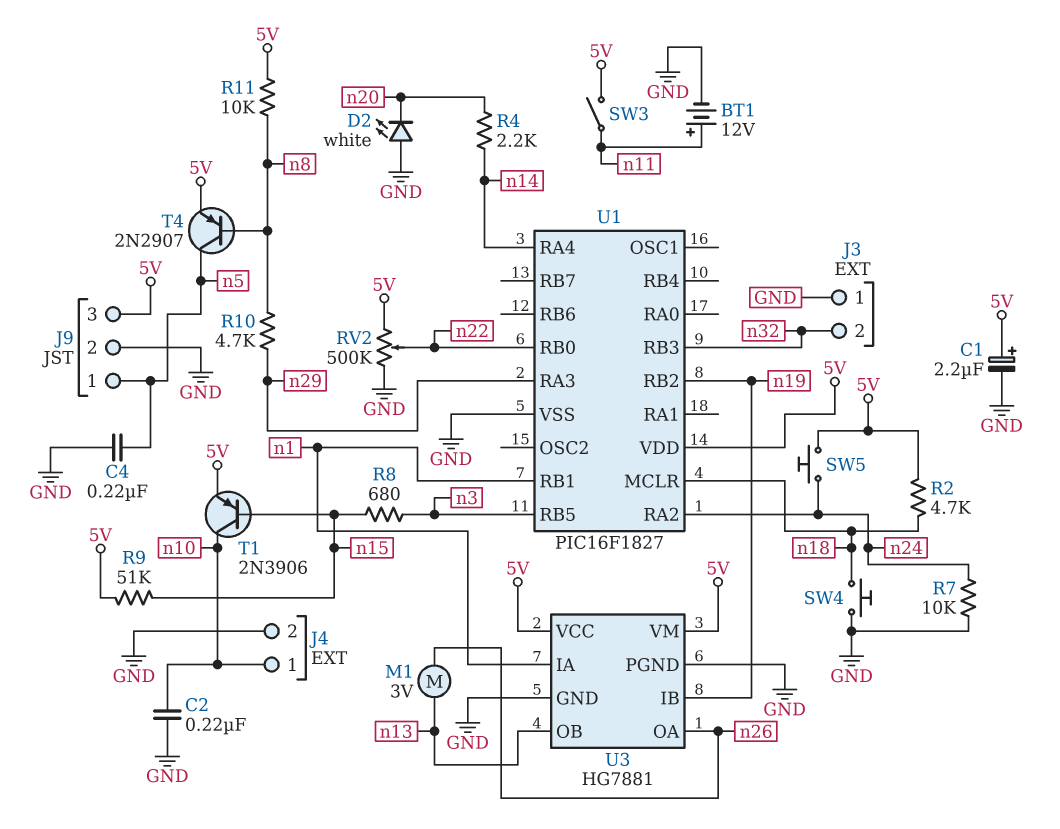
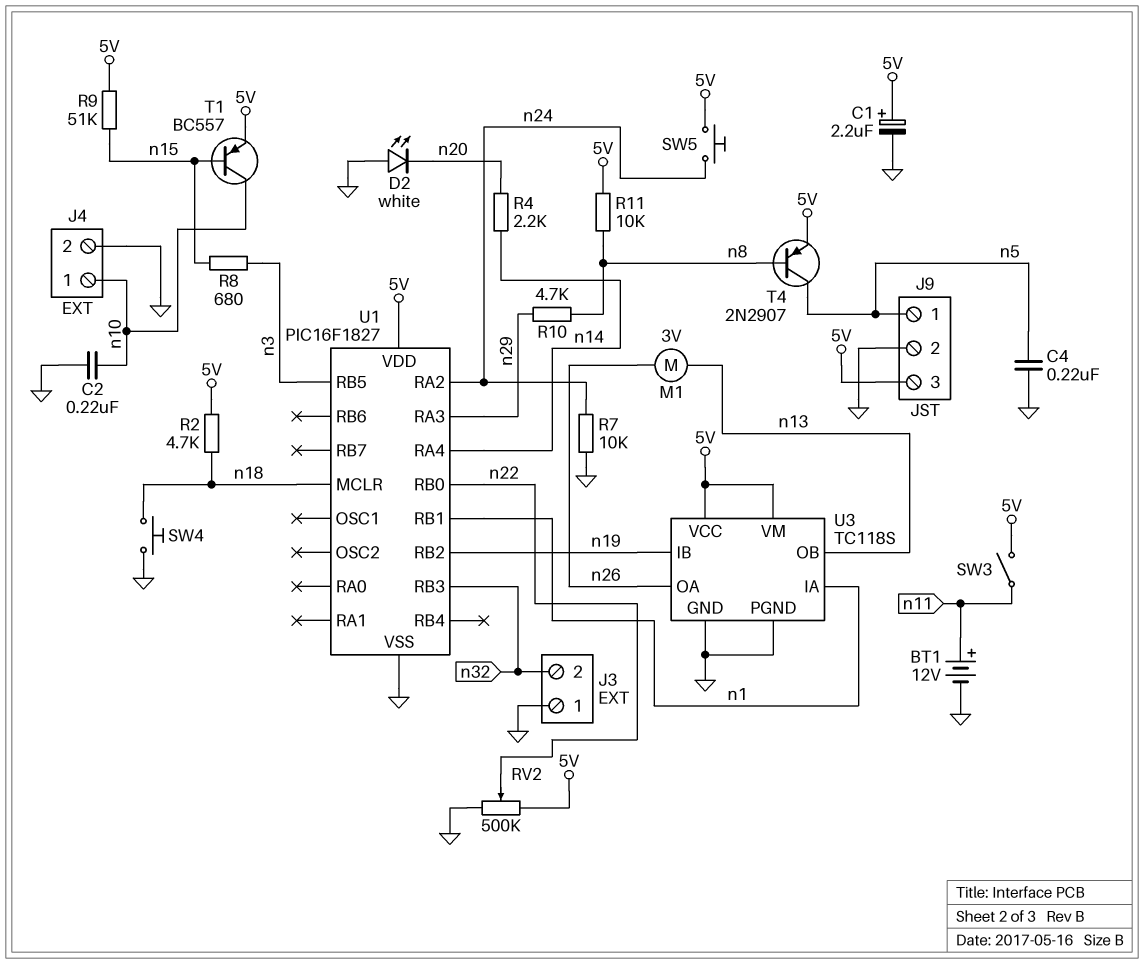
T1: PNP 2N3906 (B n15, C n10, E 5V) -> PNP BC557 (B n15, C n10, E 5V)
U3: HG7881 -> TC118S

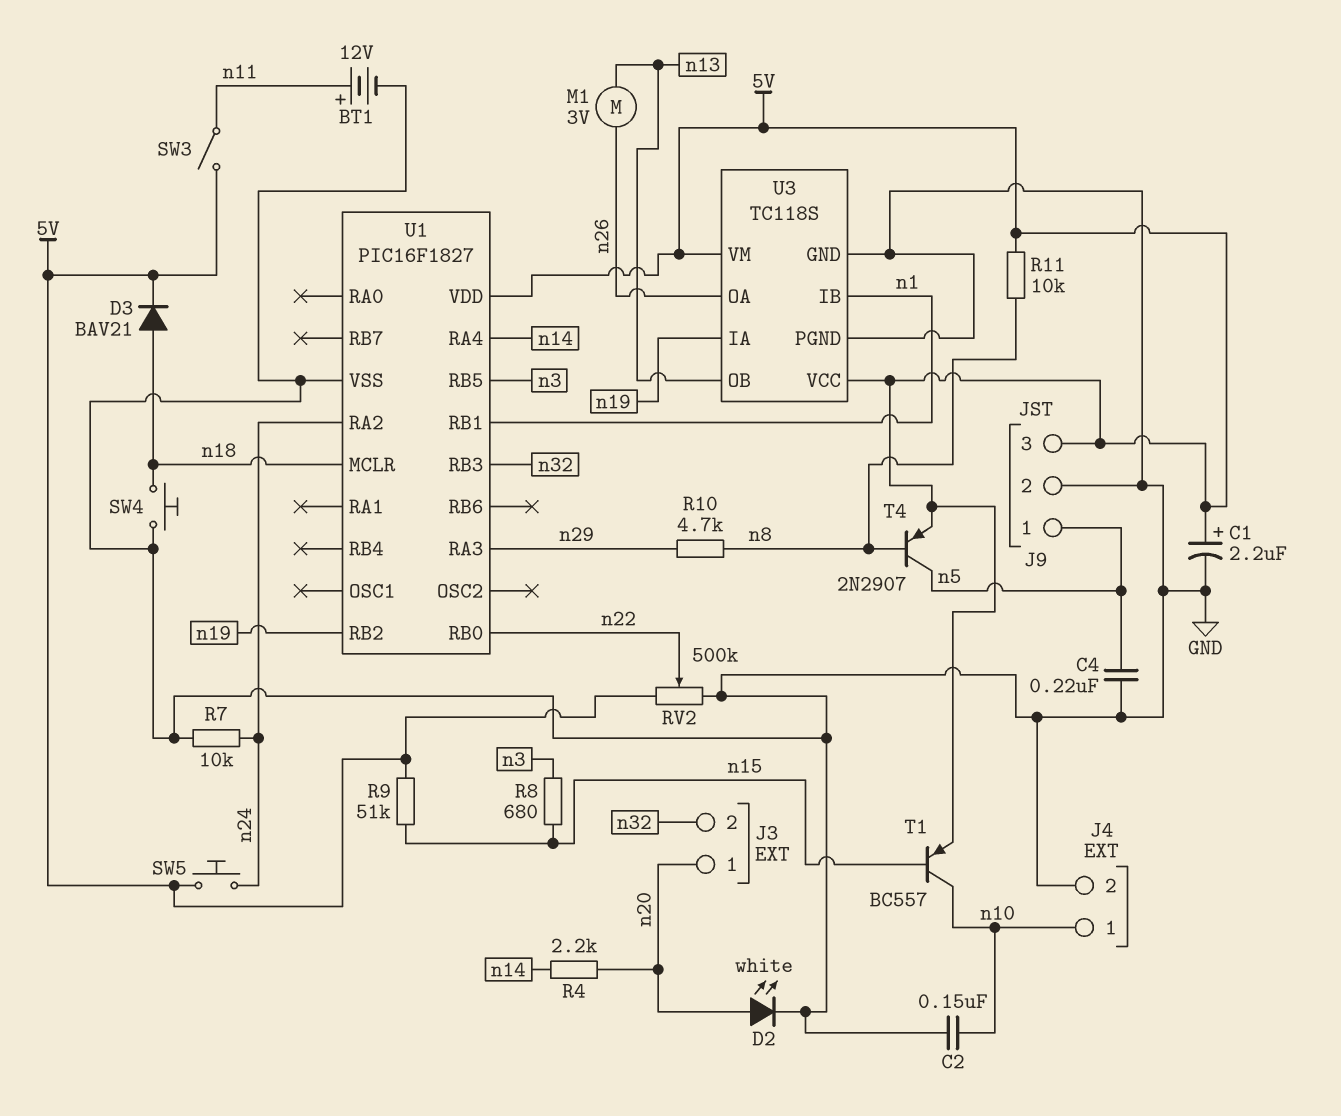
C2: 220nF (GND, n10) -> 150nF (GND, n10)
D2: LED white (A GND, K n20) -> LED white (A n20, K GND)
D3: none -> diode BAV21 (A n18, K 5V)
J3 pin 1: GND -> n20
R2: 4.7k (5V, n18) -> none
U3 pin IA: n1 -> n19
U3 pin IB: n19 -> n1

